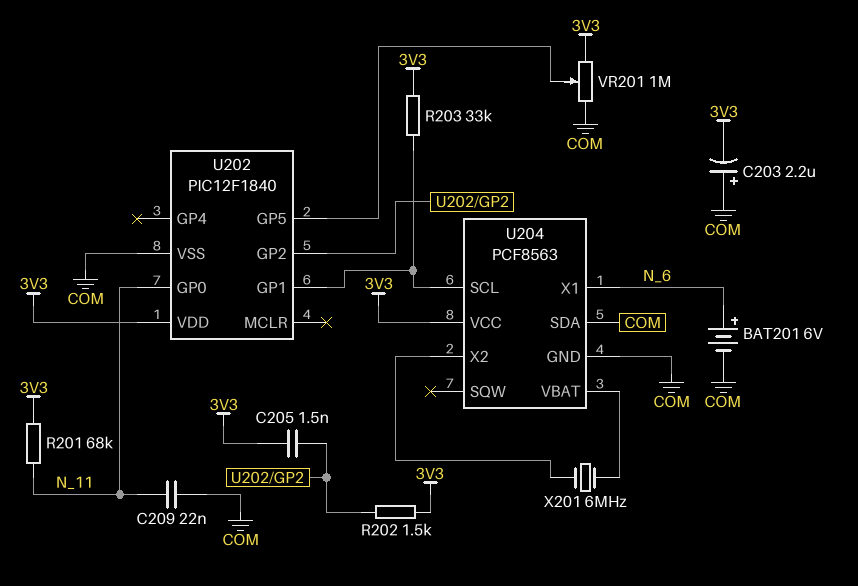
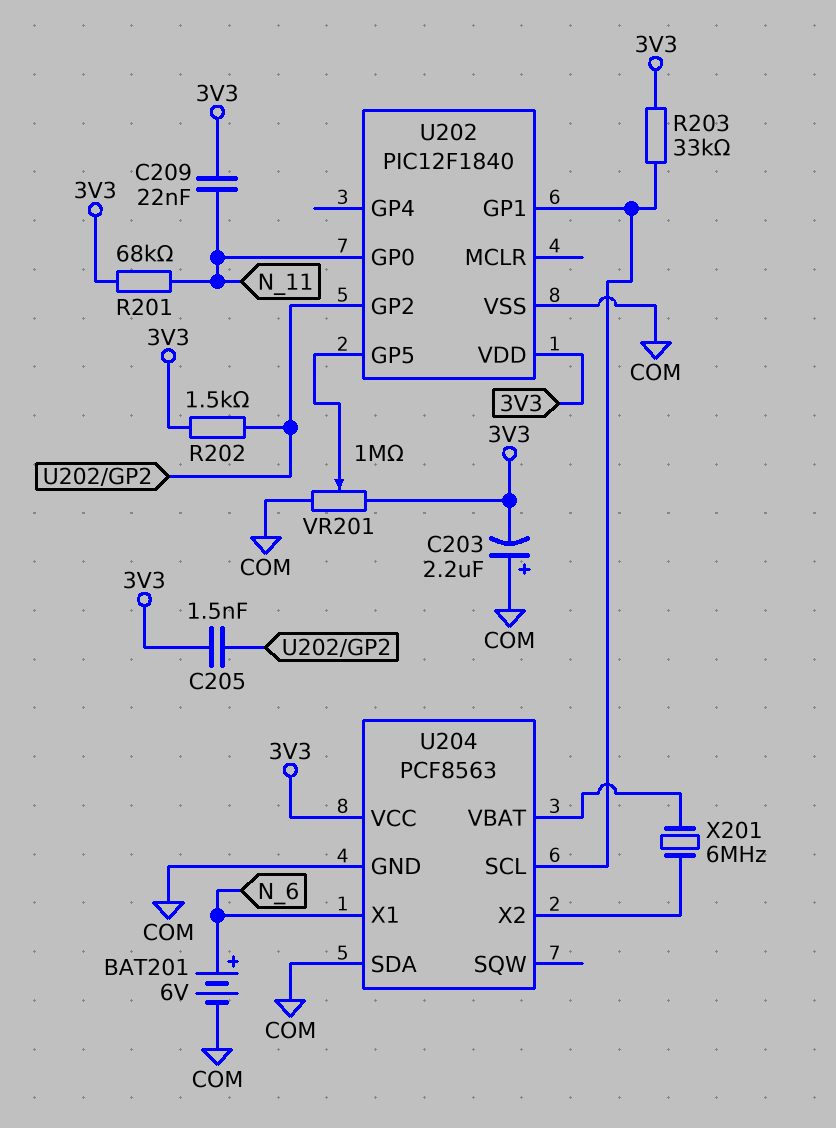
C209: 22nF (COM, N_11) -> 22nF (3V3, N_11)

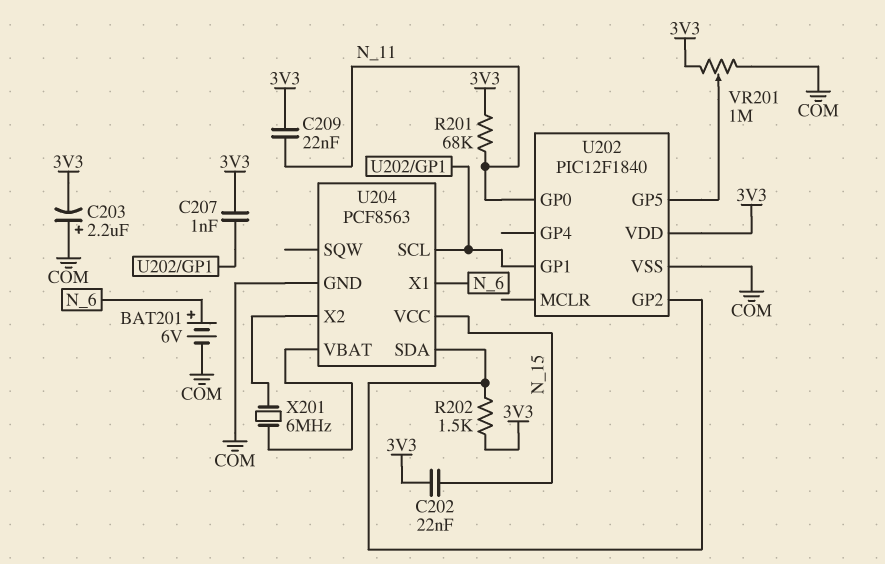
C202: none -> 22nF (3V3, N_15)
C205: 1.5nF (3V3, U202/GP2) -> none
C207: none -> 1nF (3V3, U202/GP1)
R203: 33k (3V3, U202/GP1) -> none
U204 pin SDA: COM -> U202/GP2
U204 pin VCC: 3V3 -> N_15

